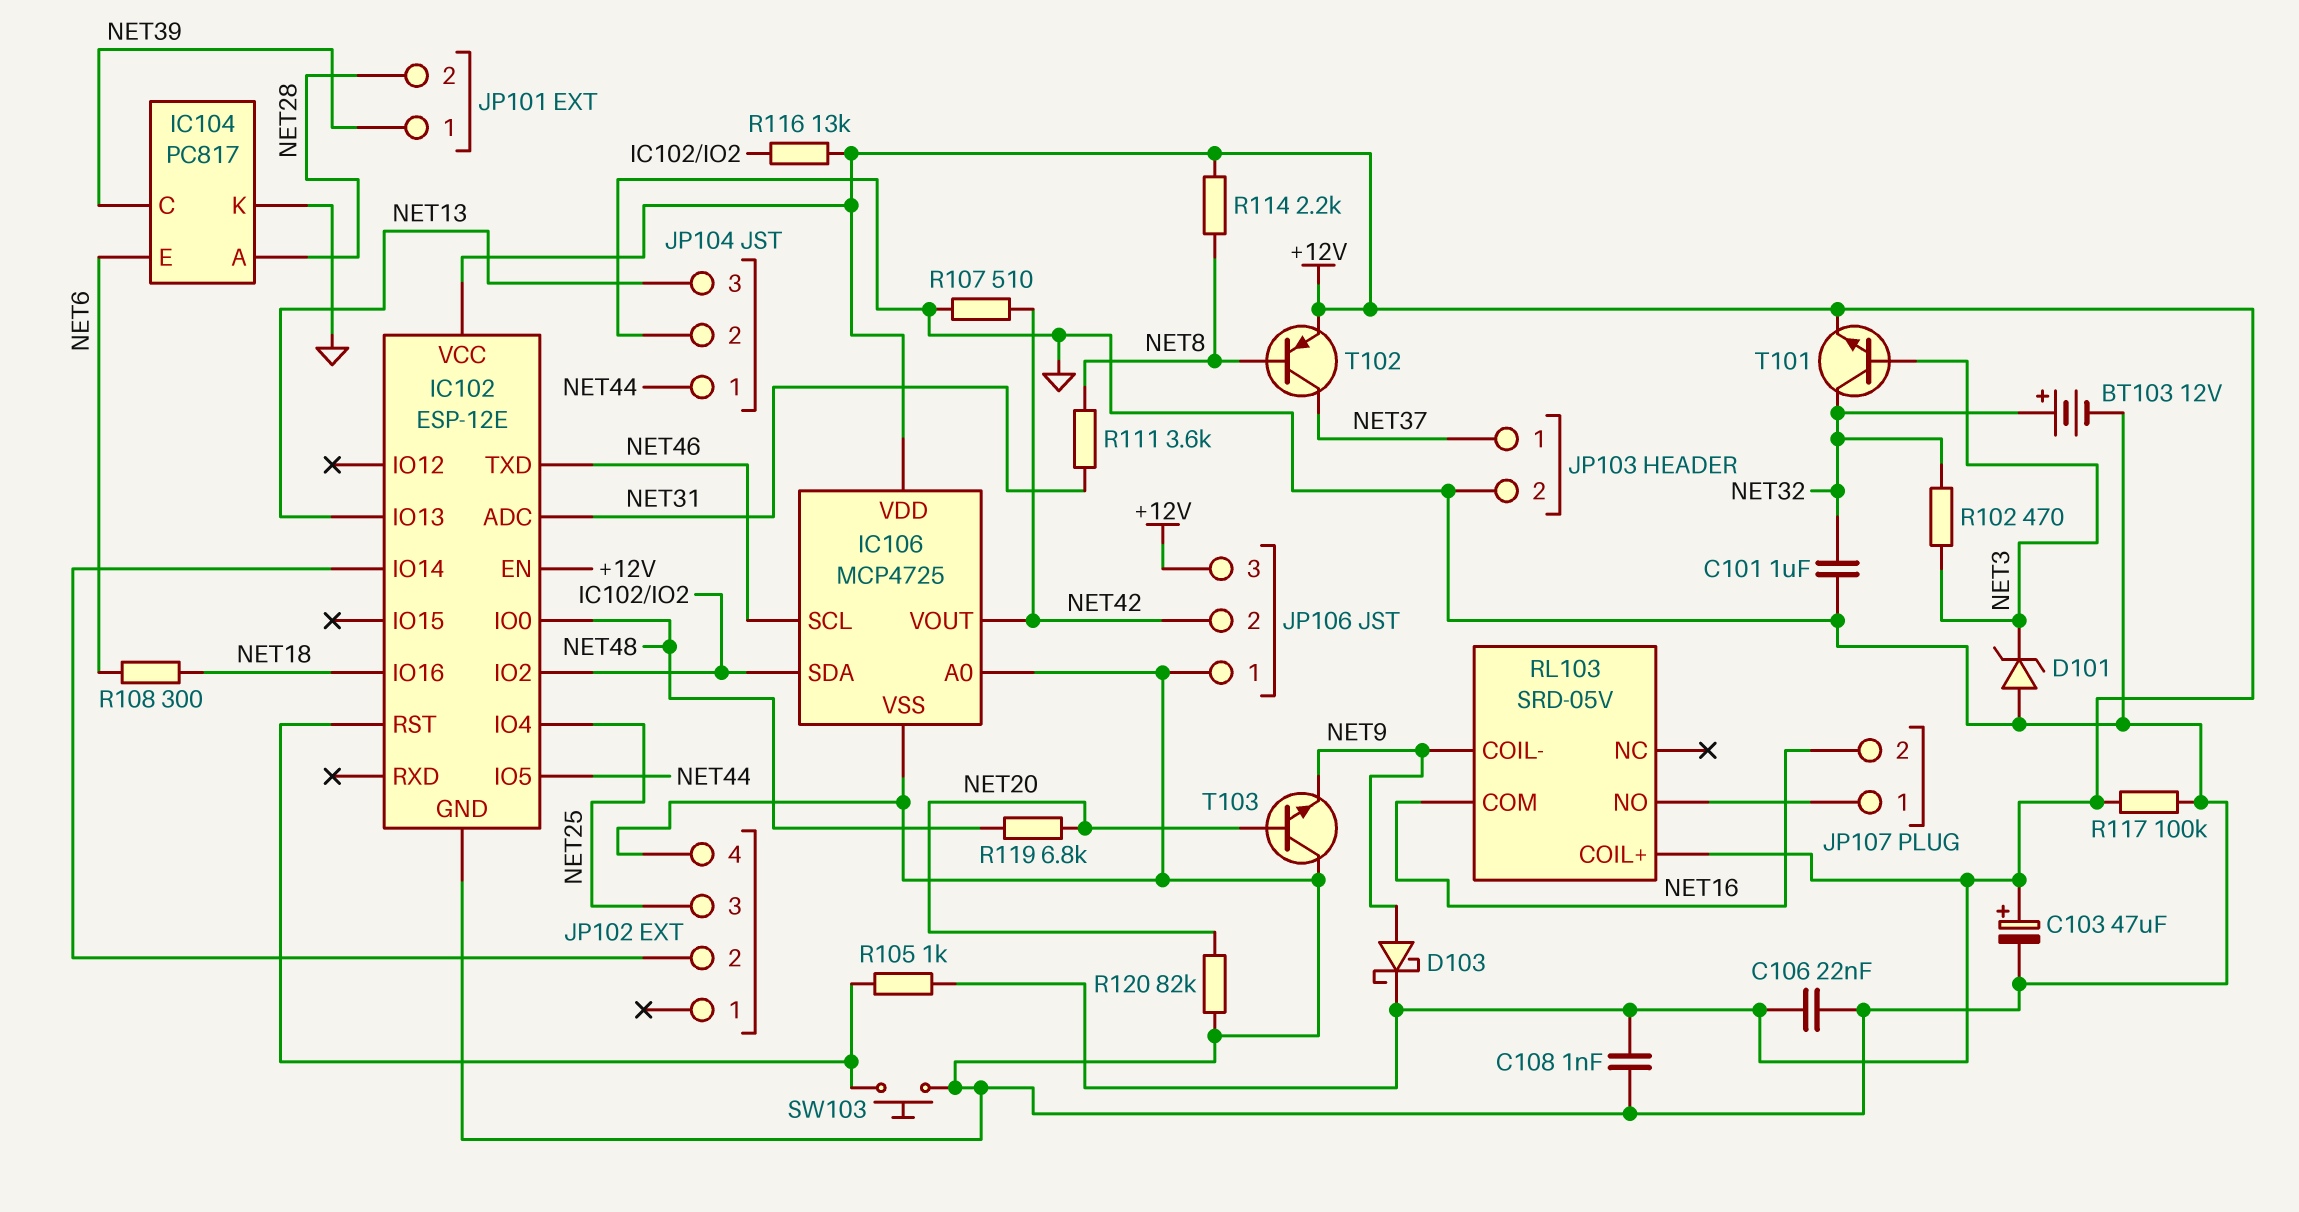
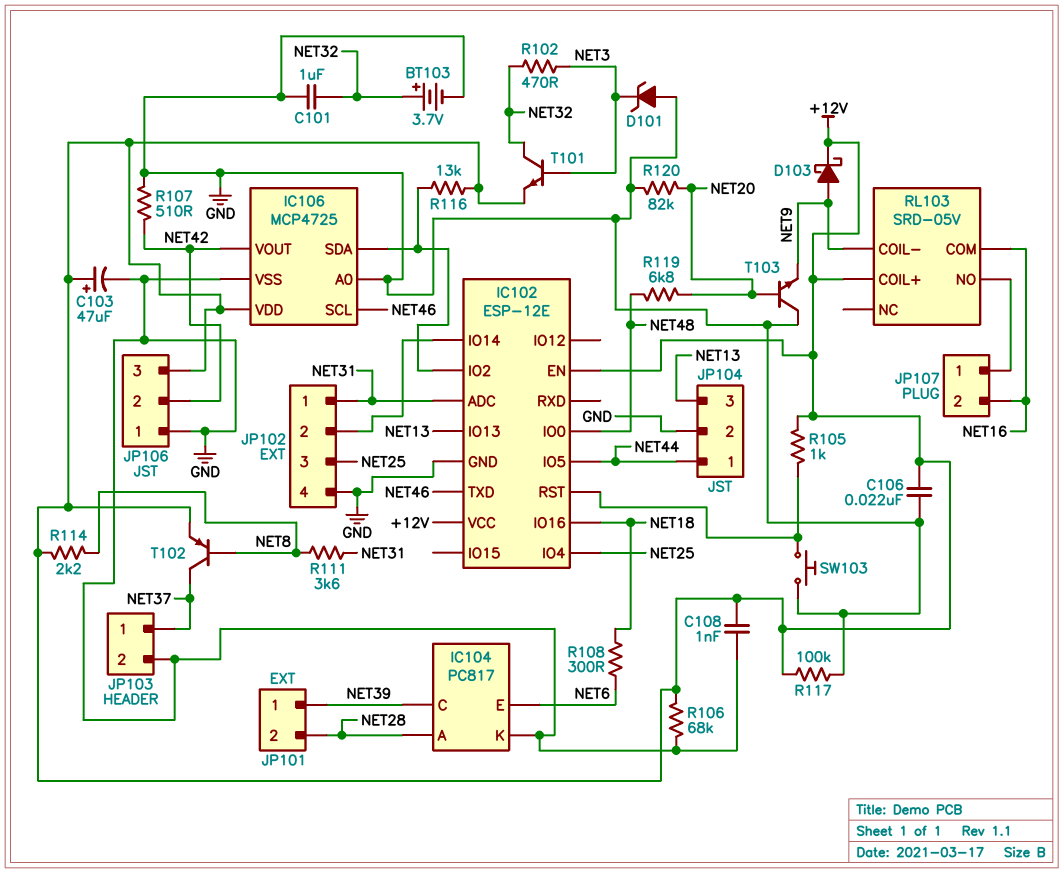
BT103: 12V (plus NET32, minus GND) -> 3.7V (plus NET32, minus GND)
JP102 pin 1: none -> NET31
R106: none -> 68k (+12V, GND)

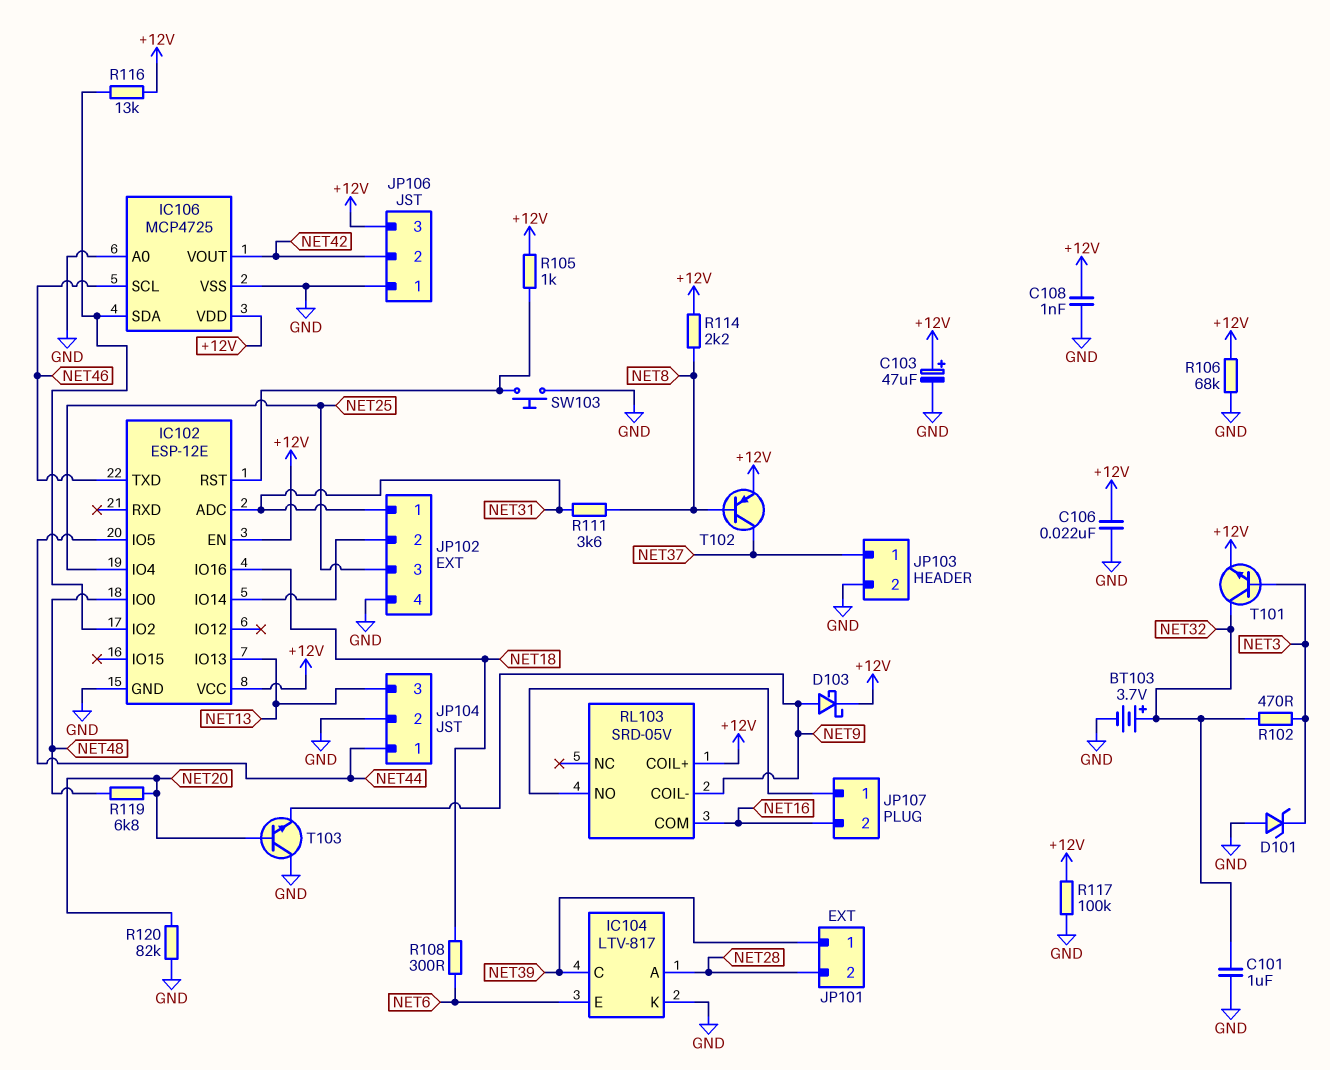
IC104: PC817 -> LTV-817
R107: 510 (GND, NET42) -> none

